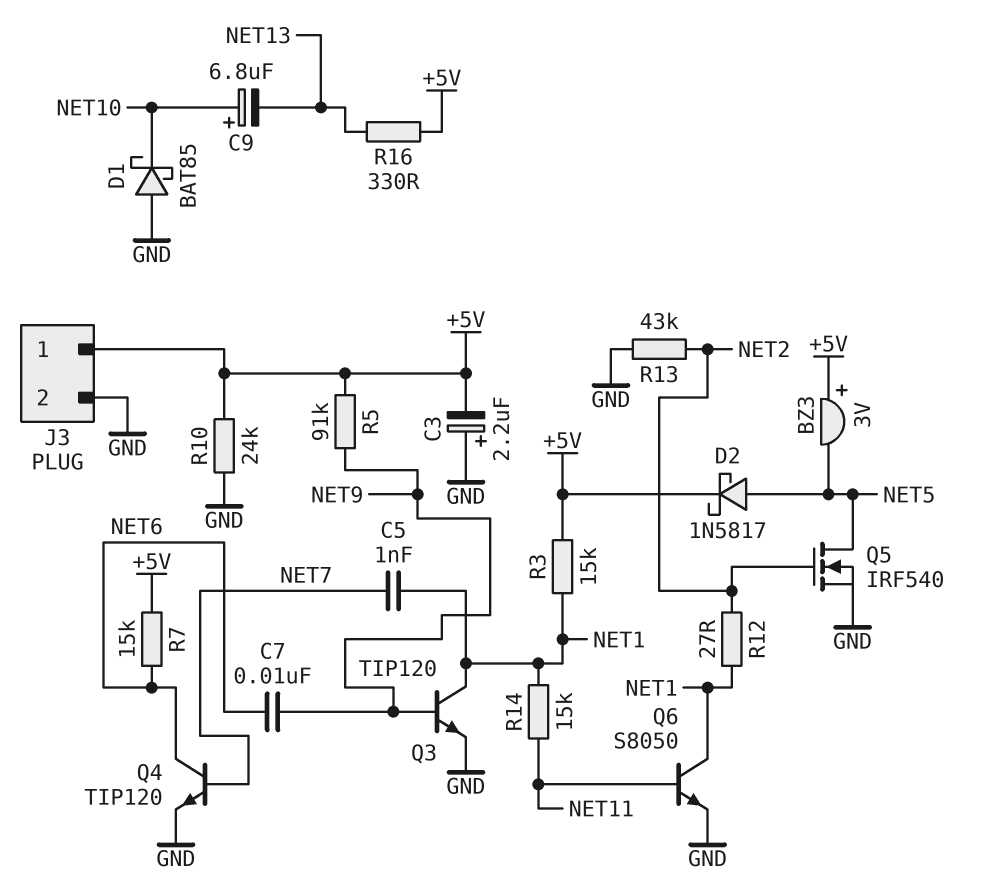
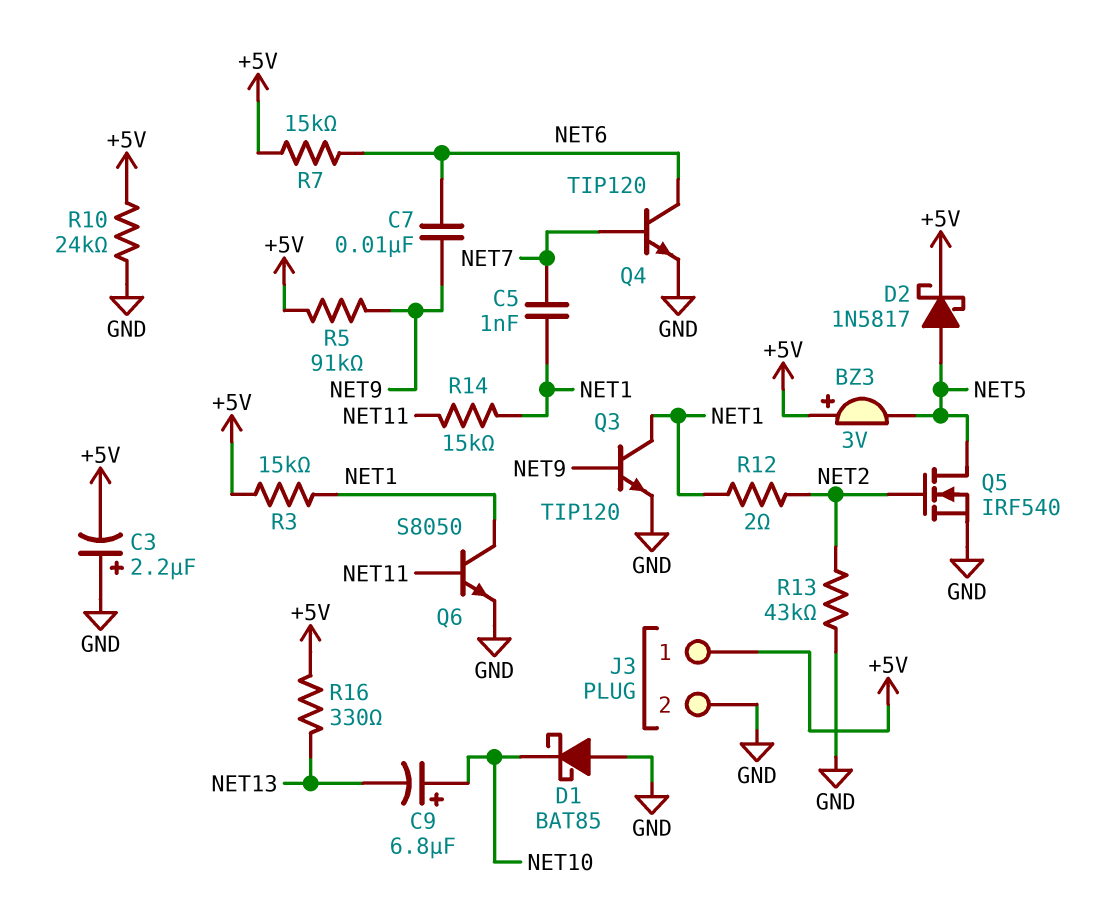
R12: 27 (NET1, NET2) -> 2 (NET1, NET2)

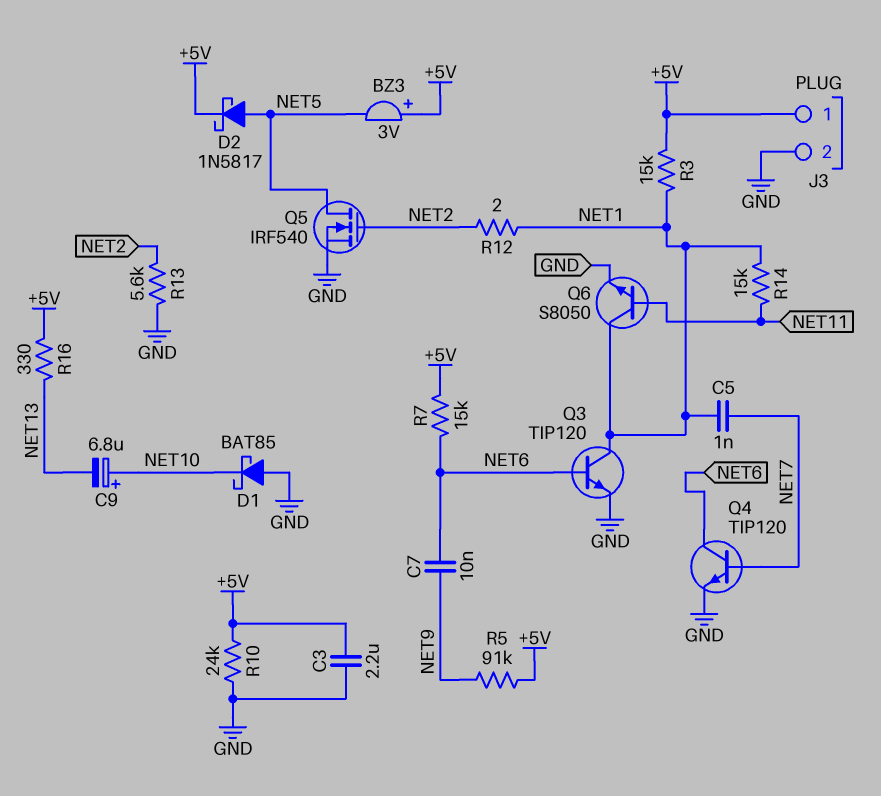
C3: 2.2uF (plus GND, minus +5V) -> 2.2uF (+5V, GND)
Q3: NPN TIP120 (B NET9, C NET1, E GND) -> NPN TIP120 (B NET6, C NET1, E GND)
R13: 43k (GND, NET2) -> 5.6k (GND, NET2)

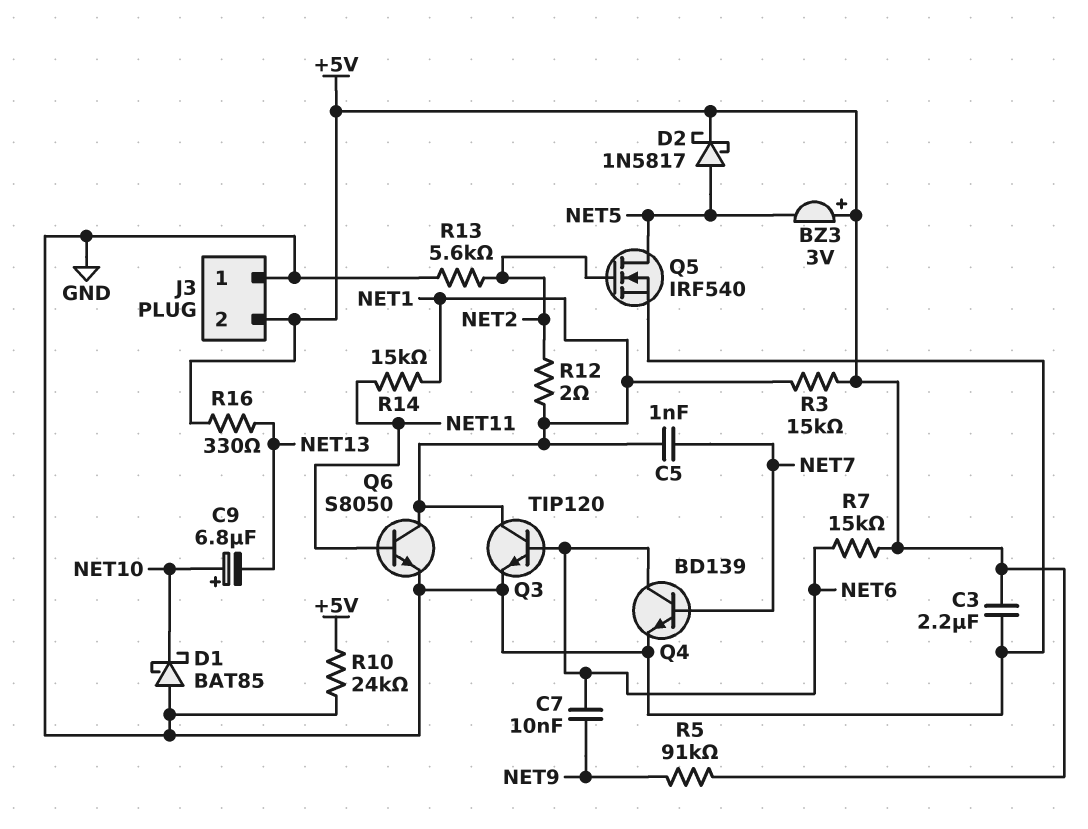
J3 pin 1: +5V -> GND
J3 pin 2: GND -> +5V
Q4: NPN TIP120 (B NET7, C NET6, E GND) -> NPN BD139 (B NET7, C NET6, E GND)

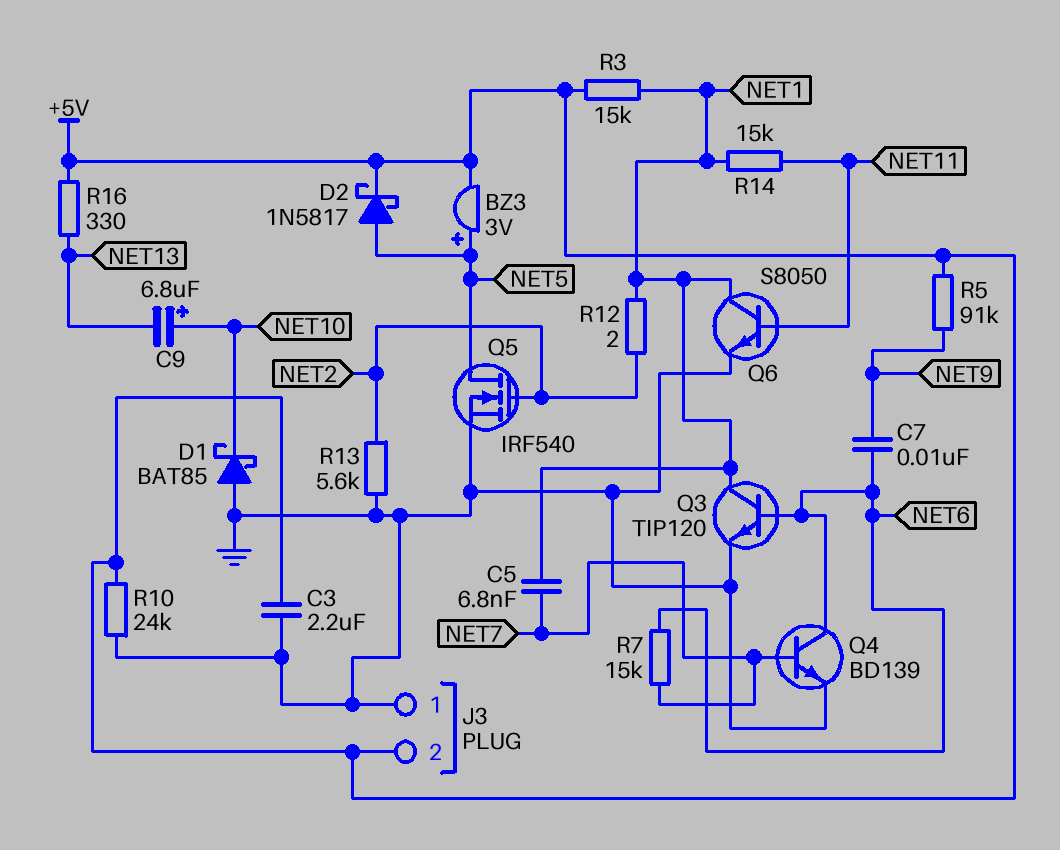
BZ3: buzzer 3V (plus +5V, minus NET5) -> buzzer 3V (plus NET5, minus +5V)
C5: 1nF (NET1, NET7) -> 6.8nF (NET1, NET7)
R7: 15k (+5V, NET6) -> 15k (NET6, NET7)

